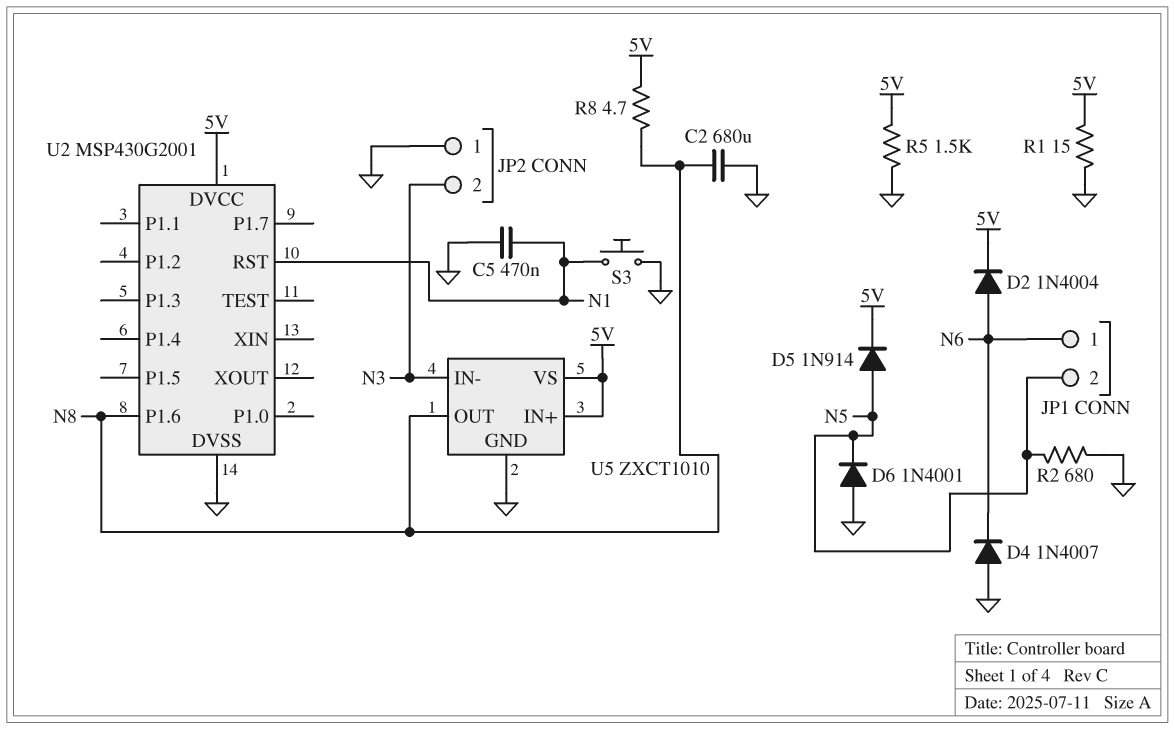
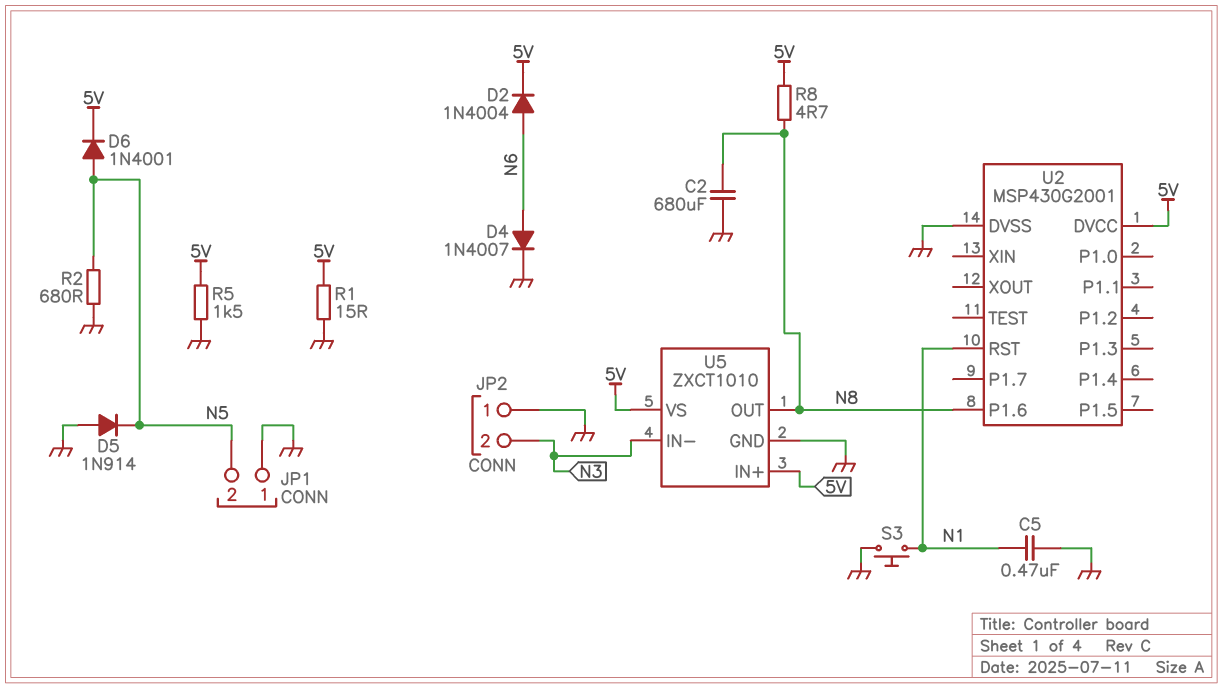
D4: diode 1N4007 (A GND, K N6) -> diode 1N4007 (A N6, K GND)
D5: diode 1N914 (A N5, K 5V) -> diode 1N914 (A GND, K N5)
D6: diode 1N4001 (A GND, K N5) -> diode 1N4001 (A N5, K 5V)
JP1 pin 1: N6 -> GND

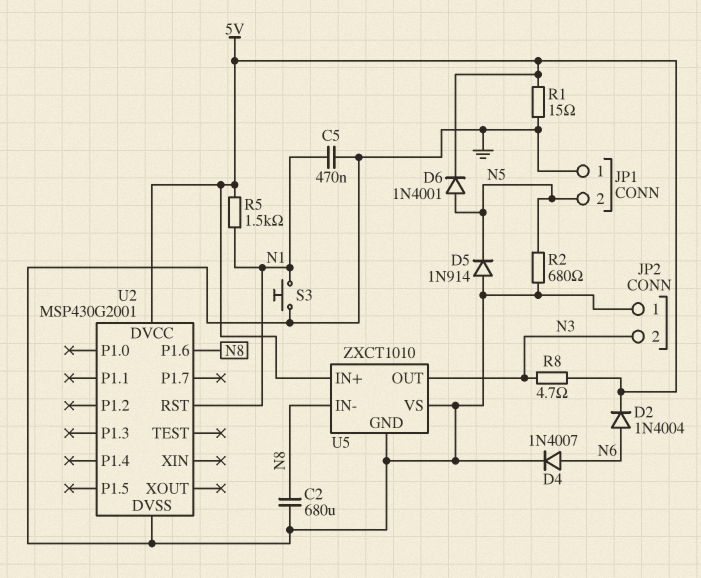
R5: 1.5k (5V, GND) -> 1.5k (5V, N1)
R8: 4.7 (5V, N8) -> 4.7 (5V, N3)
U5 pin IN-: N3 -> N8
U5 pin OUT: N8 -> N3
U5 pin VS: 5V -> GND

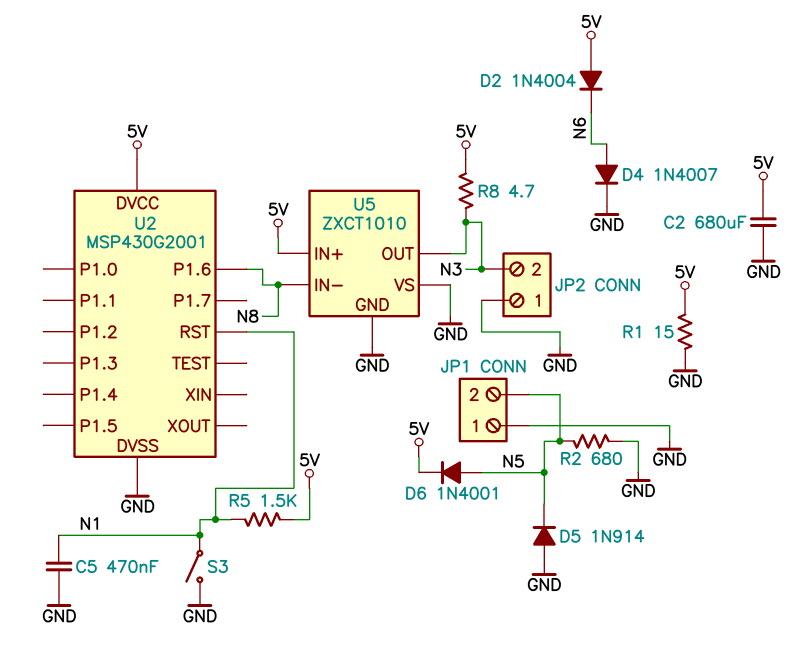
C2: 680uF (GND, N8) -> 680uF (5V, GND)
D2: diode 1N4004 (A N6, K 5V) -> diode 1N4004 (A 5V, K N6)
S3: button (GND, N1) -> switch (GND, N1)

